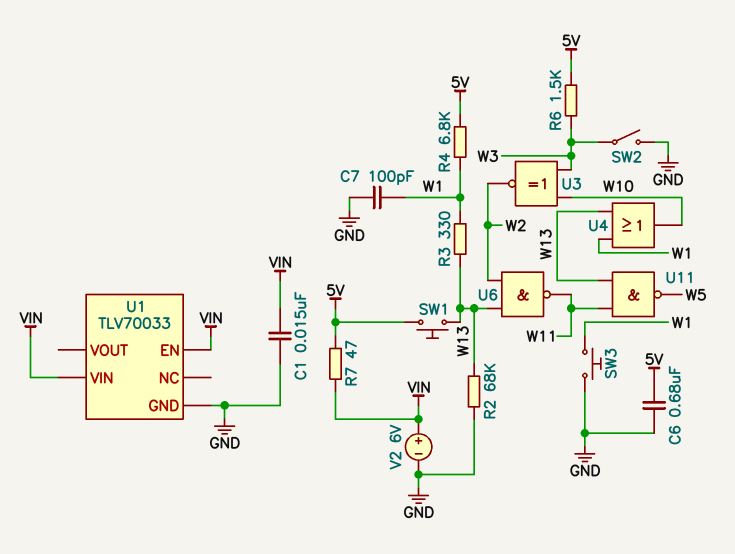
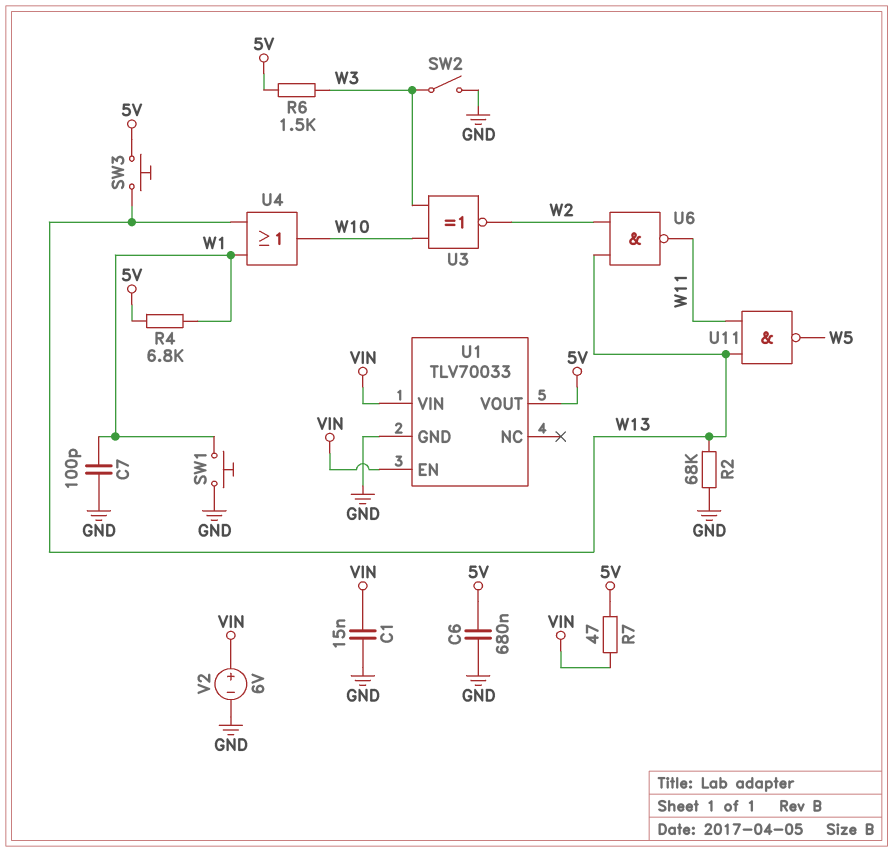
R3: 330 (W1, W13) -> none
SW1: button (5V, W13) -> button (GND, W1)
SW3: button (GND, W1) -> button (5V, W13)
U1 pin VOUT: none -> 5V

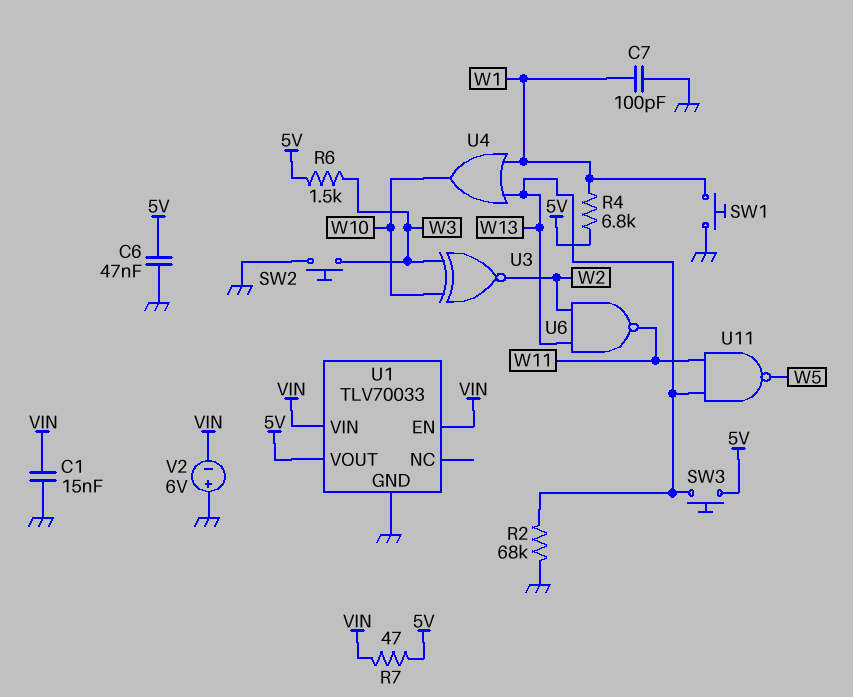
C6: 680nF (5V, GND) -> 47nF (5V, GND)
SW2: switch (GND, W3) -> button (GND, W3)
V2: 6V (plus VIN, minus GND) -> 6V (plus GND, minus VIN)

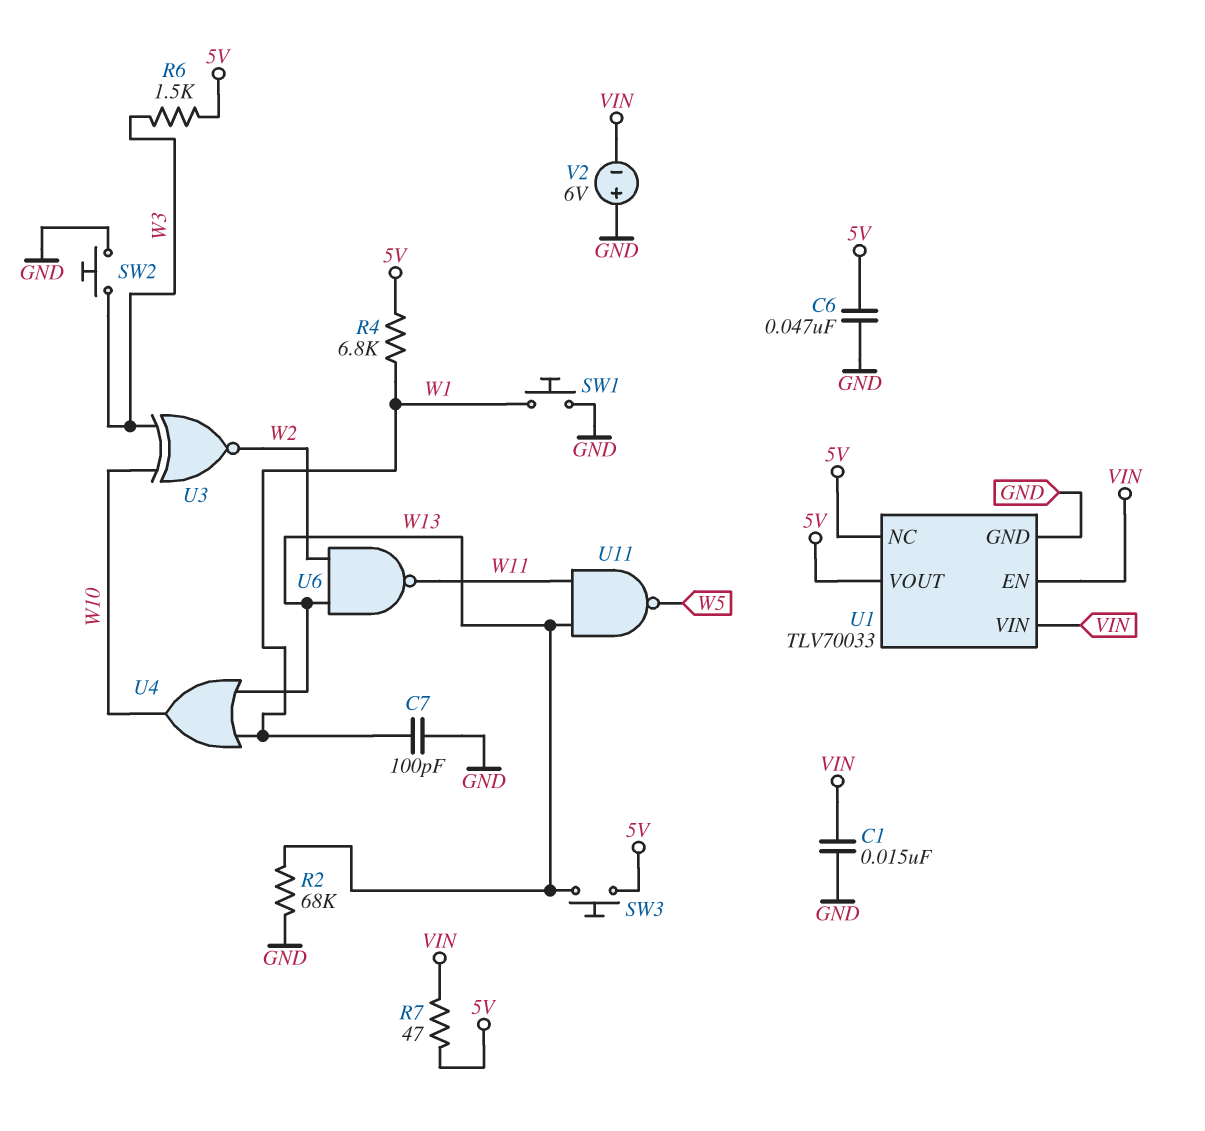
U1 pin NC: none -> 5V

